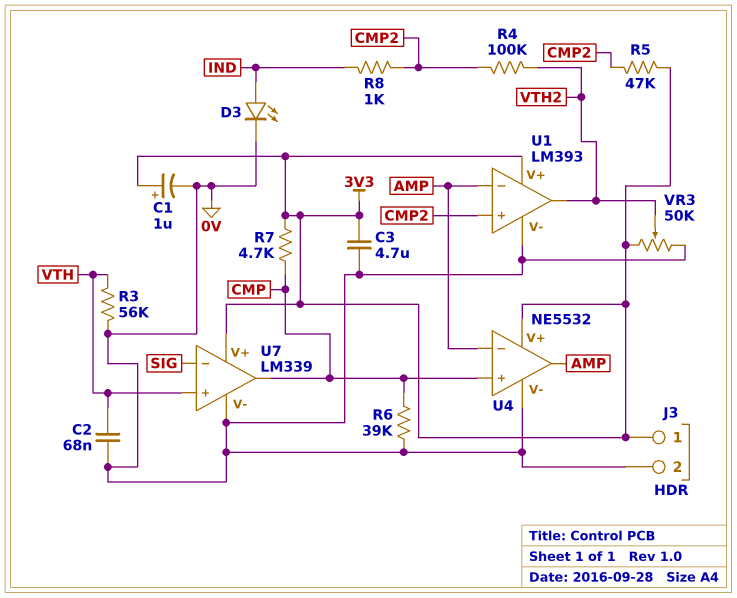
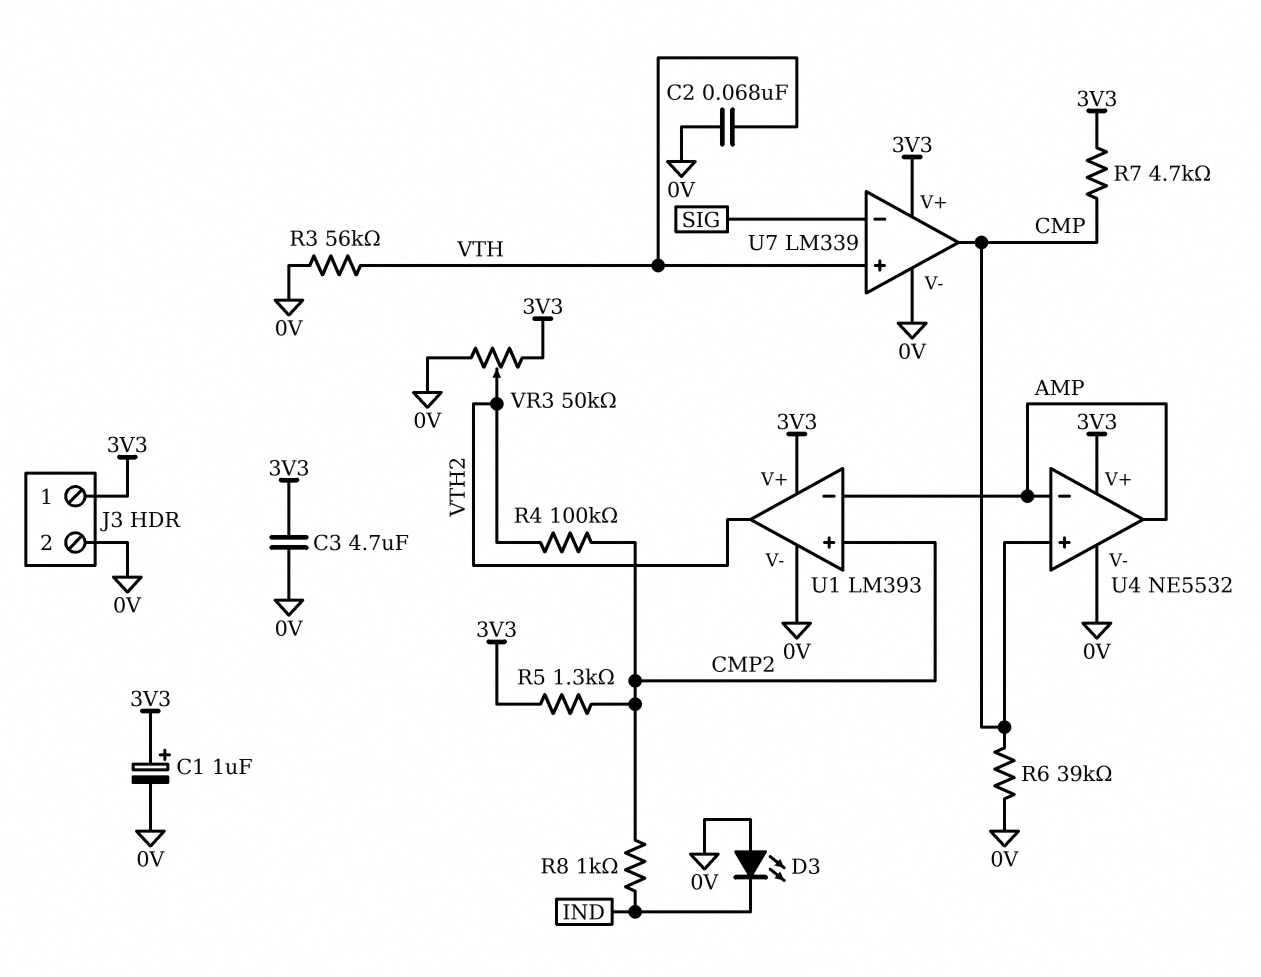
D3: LED (A IND, K 0V) -> LED (A 0V, K IND)
R5: 47k (3V3, CMP2) -> 1.3k (3V3, CMP2)

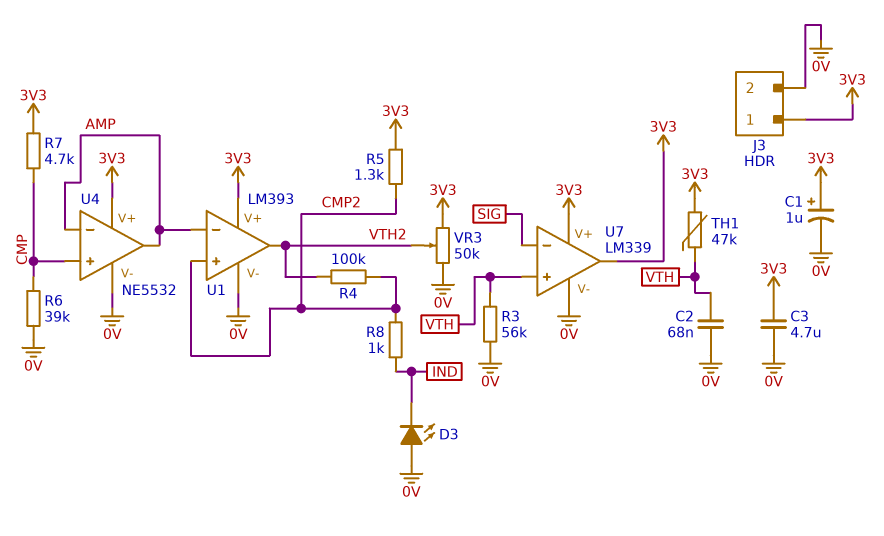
TH1: none -> 47k (3V3, VTH)
U7 pin out: CMP -> 3V3

